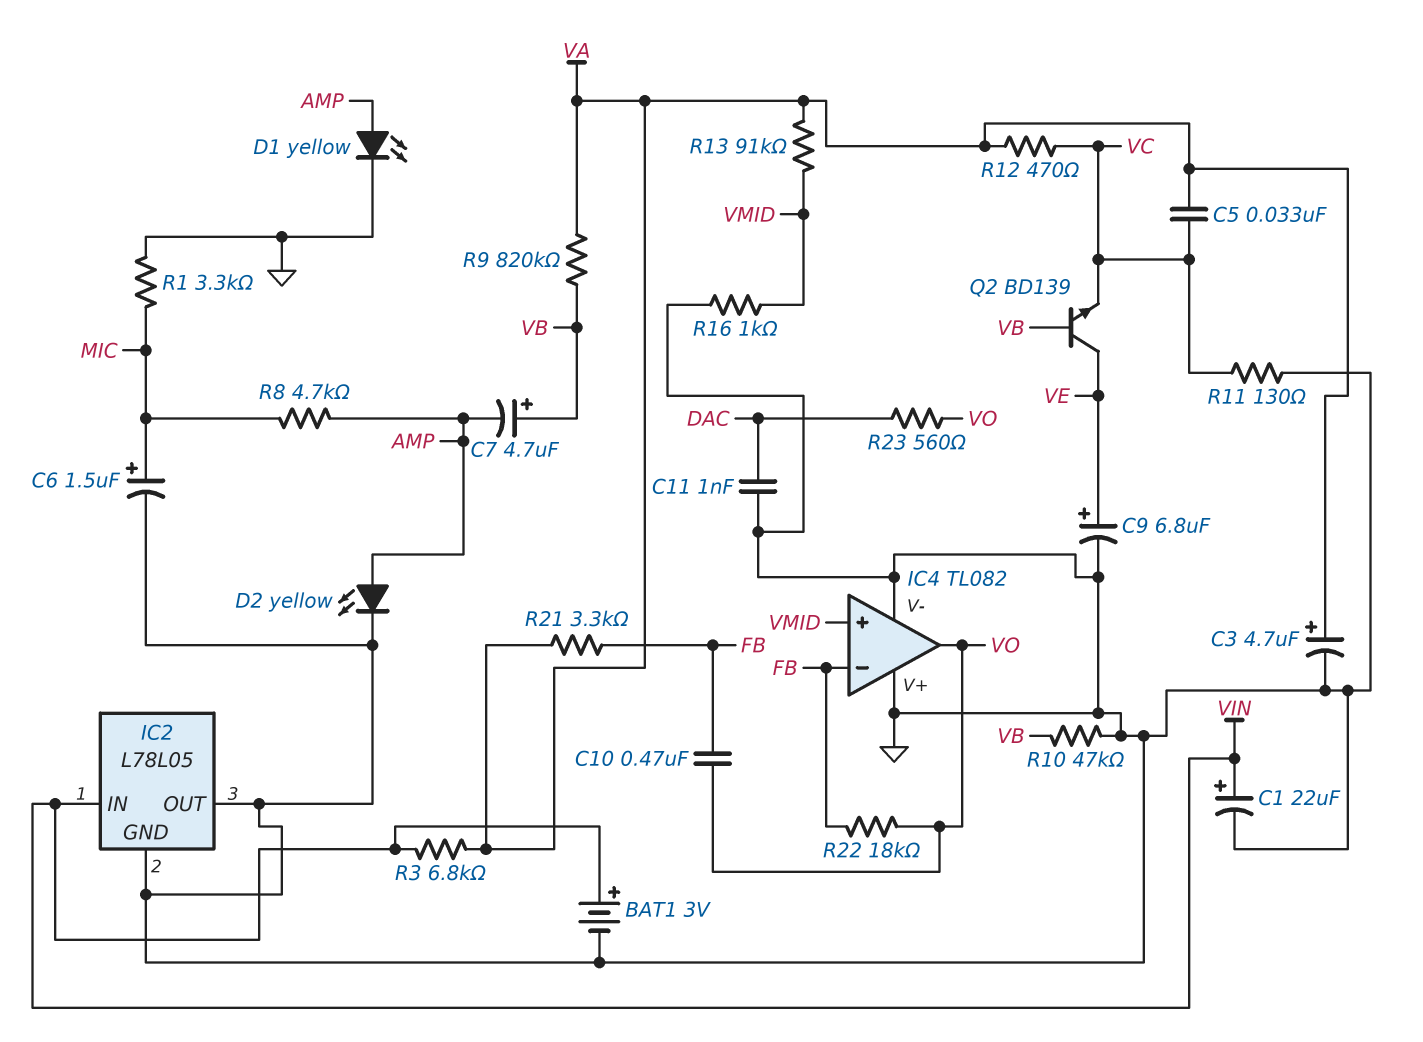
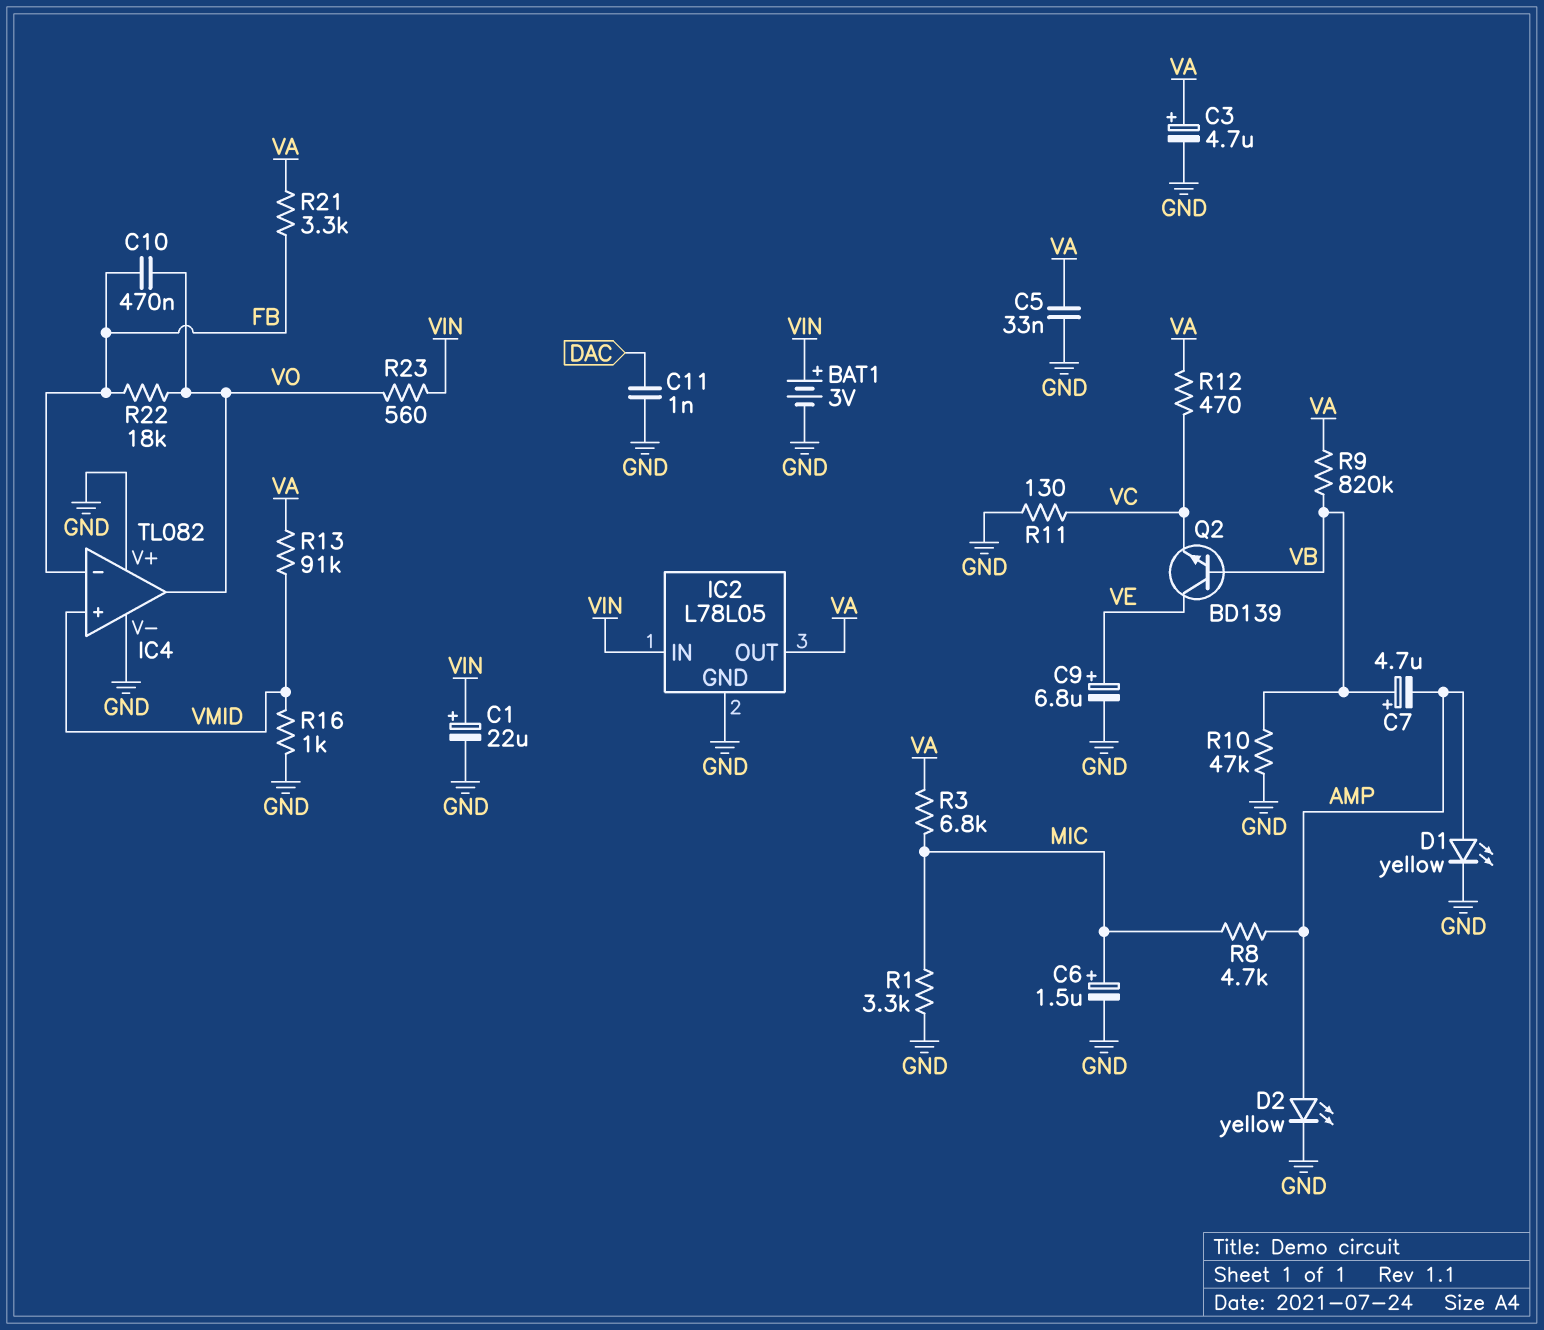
C5: 33nF (VA, VC) -> 33nF (GND, VA)
IC2 pin OUT: GND -> VA
R3: 6.8k (VA, VIN) -> 6.8k (MIC, VA)
R23: 560 (DAC, VO) -> 560 (VIN, VO)

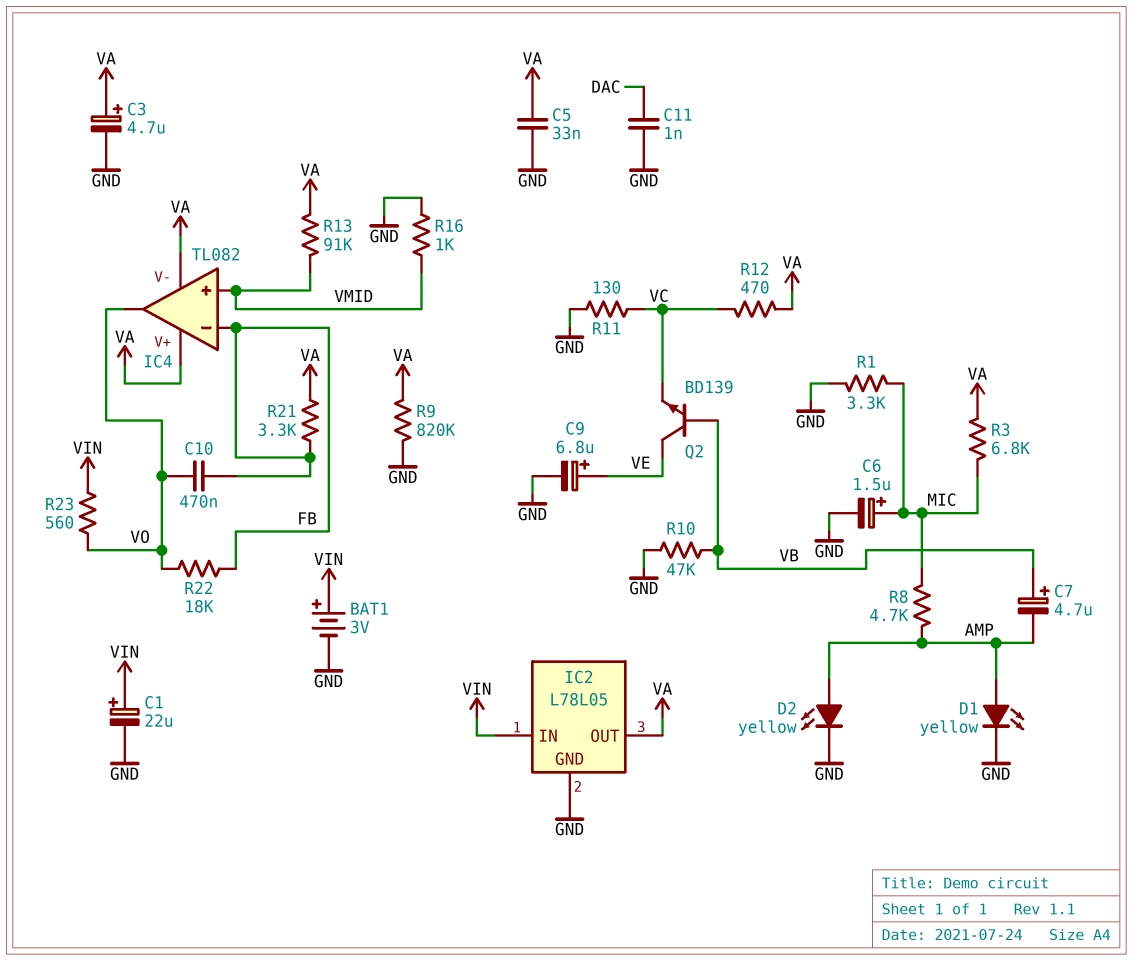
IC4 pin V+: GND -> VA
IC4 pin V-: GND -> VA
R9: 820k (VA, VB) -> 820k (GND, VA)

